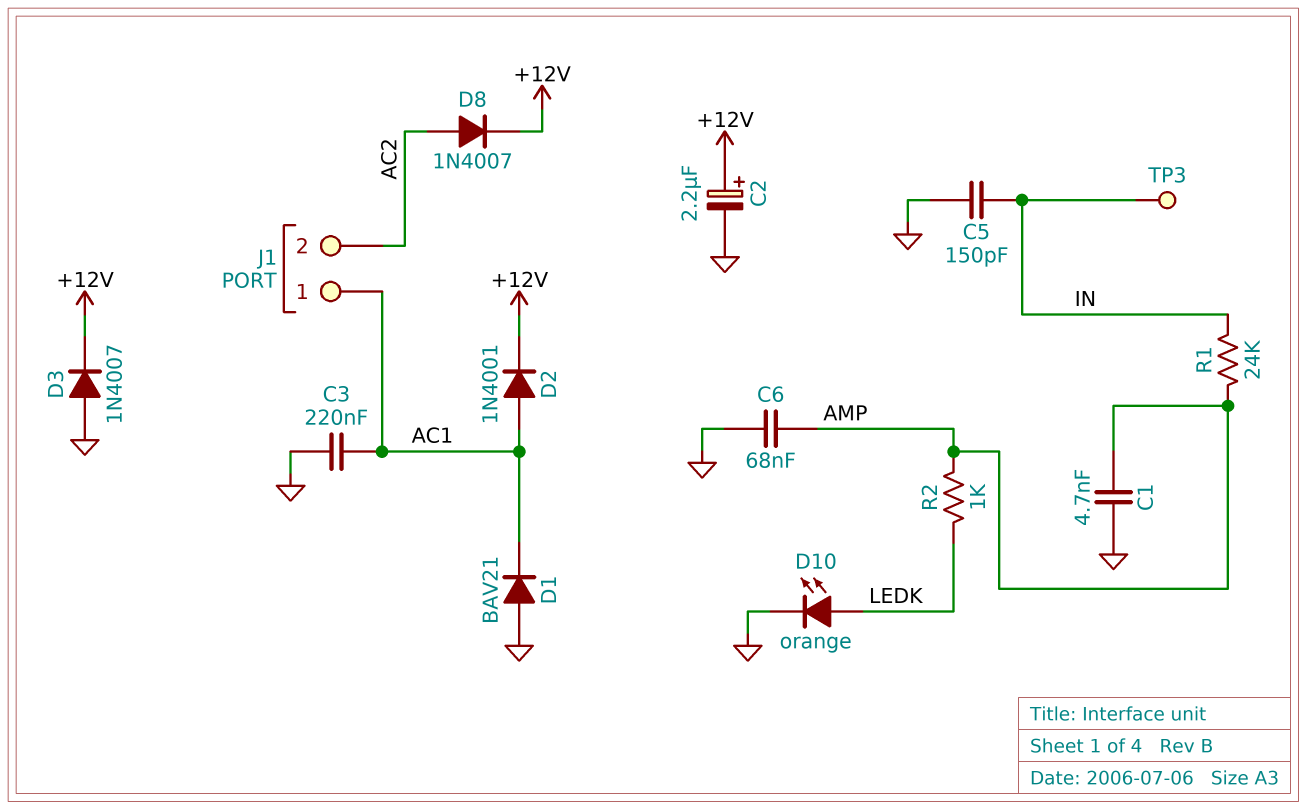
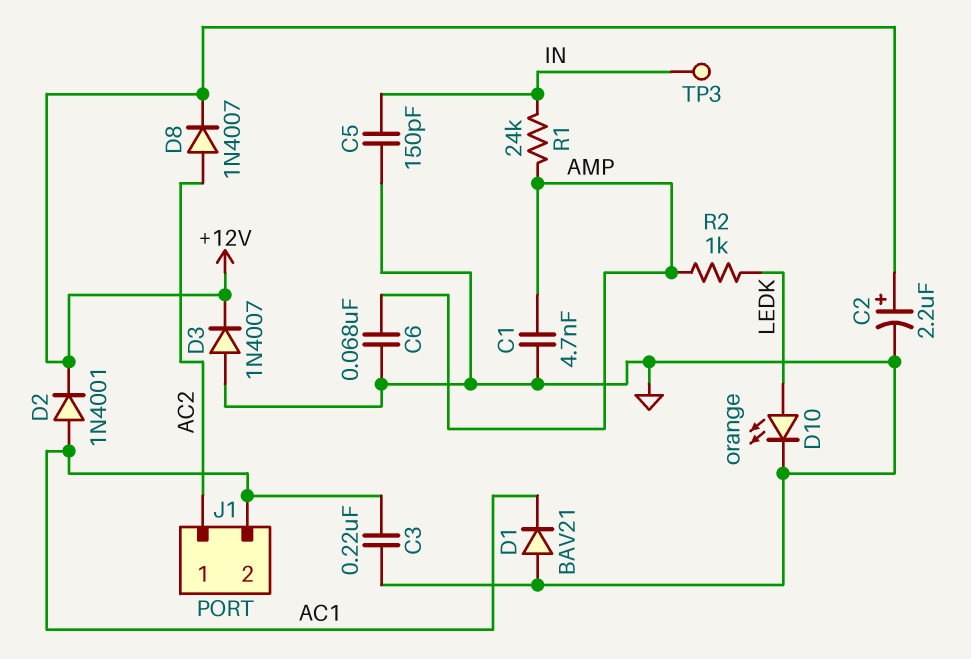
J1 pin 1: AC1 -> AC2
J1 pin 2: AC2 -> AC1

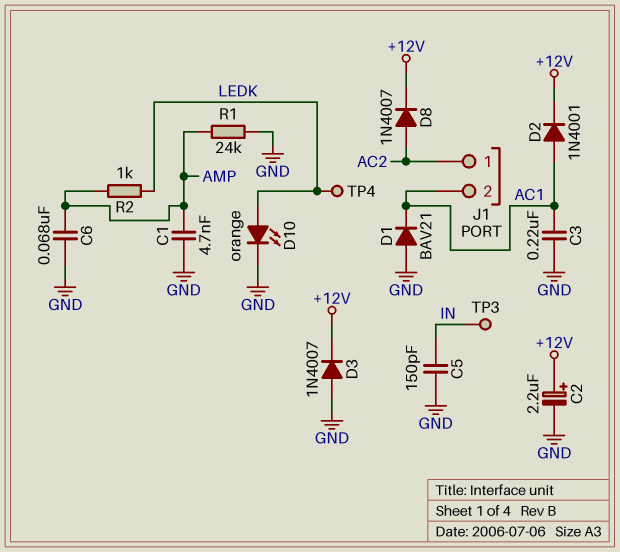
R1: 24k (AMP, IN) -> 24k (AMP, GND)
TP4: none -> test point (LEDK)

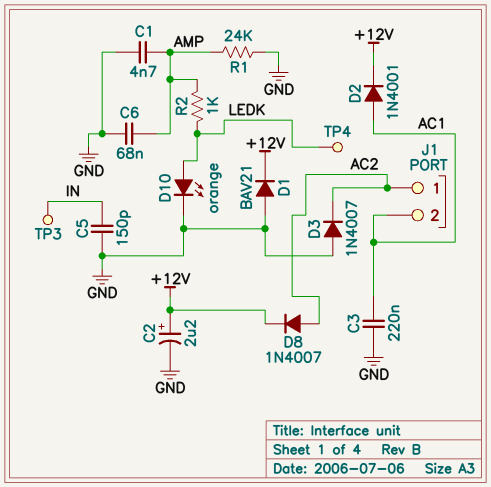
D1: diode BAV21 (A GND, K AC1) -> diode BAV21 (A GND, K +12V)
D3: diode 1N4007 (A GND, K +12V) -> diode 1N4007 (A GND, K AC2)

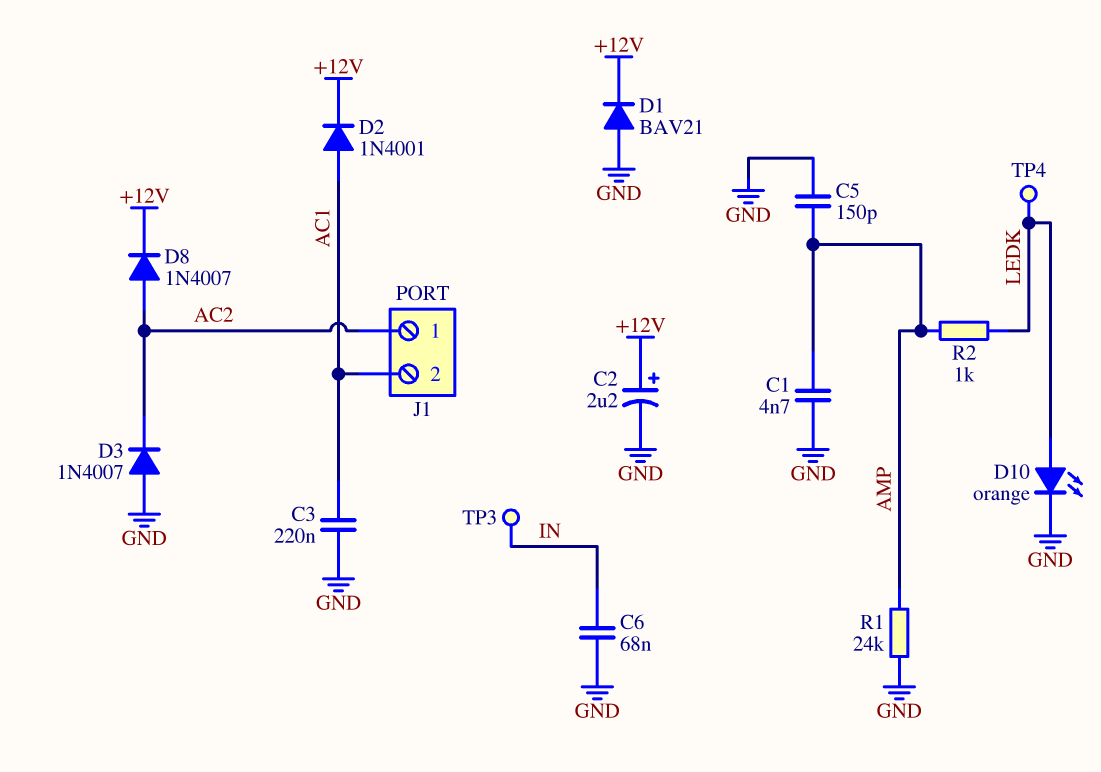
C5: 150pF (GND, IN) -> 150pF (AMP, GND)
C6: 68nF (AMP, GND) -> 68nF (GND, IN)

